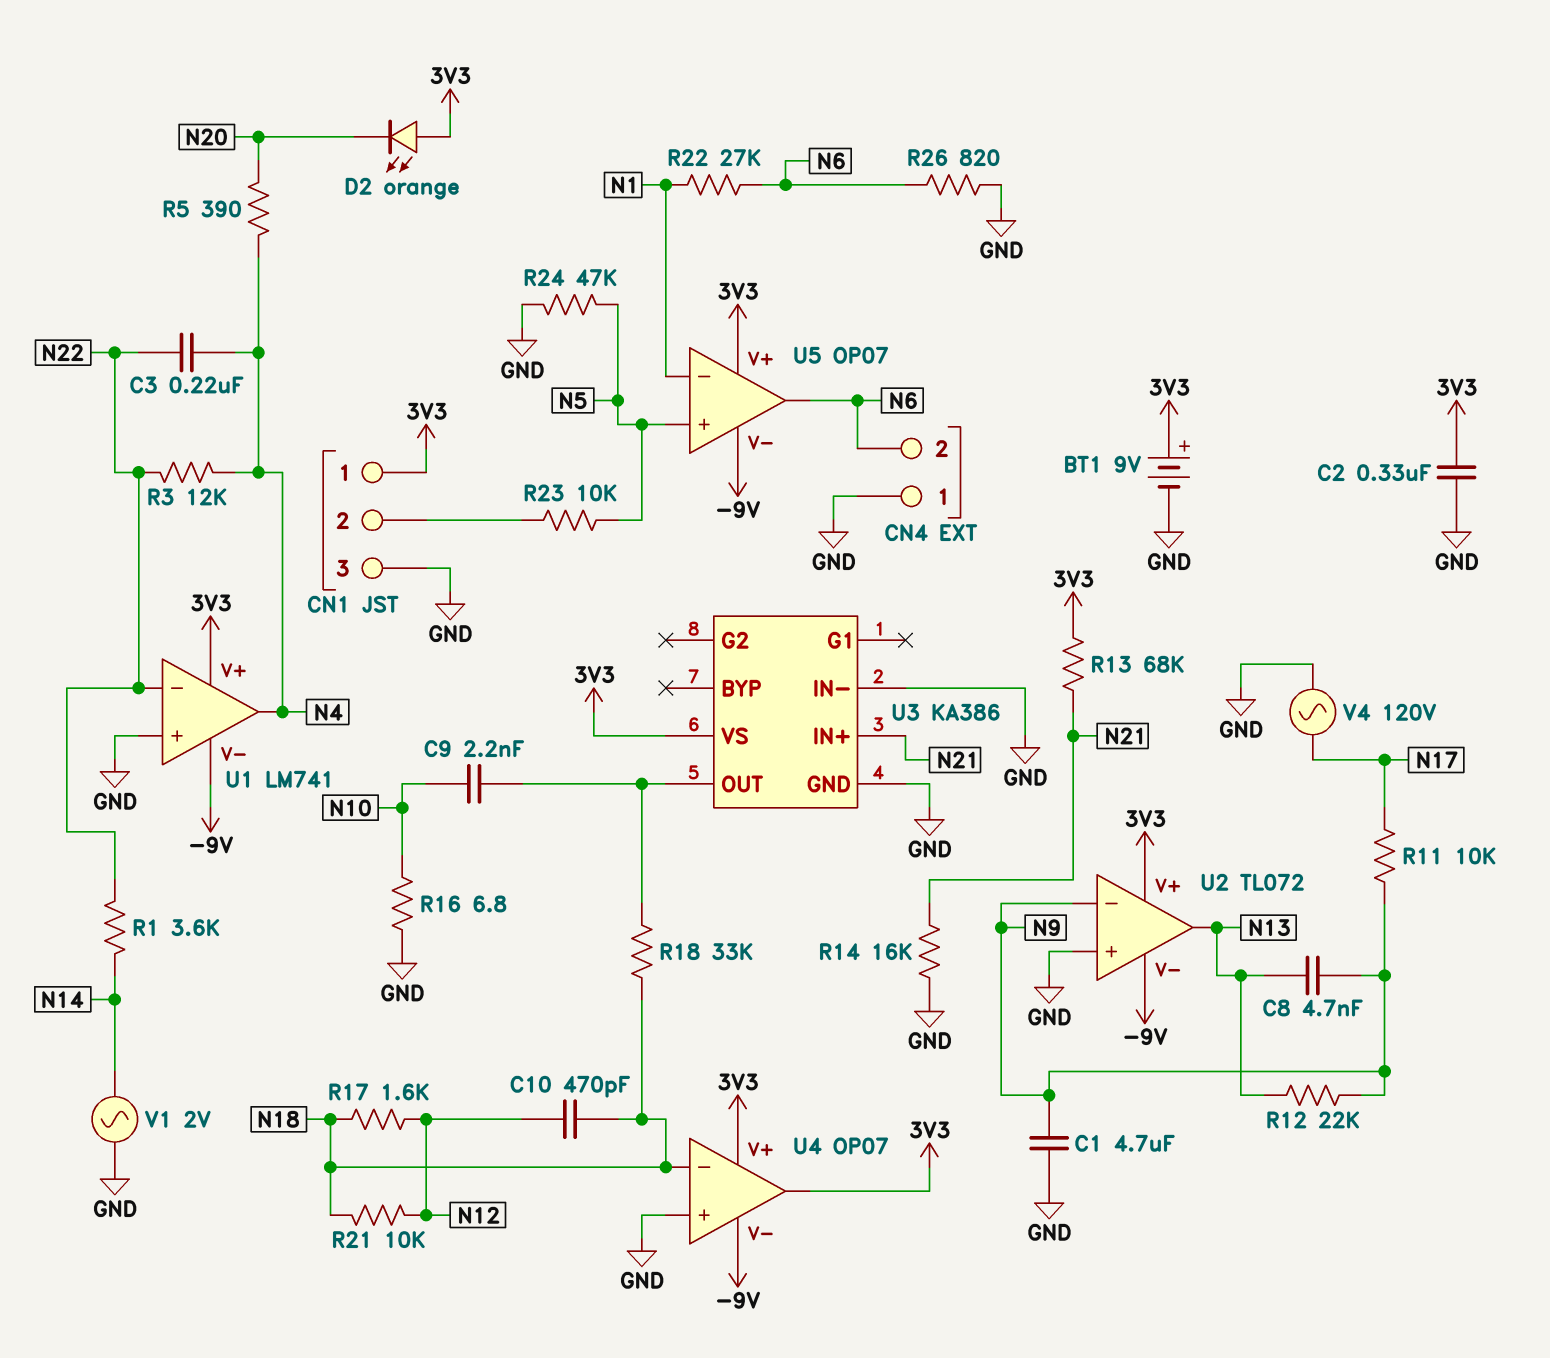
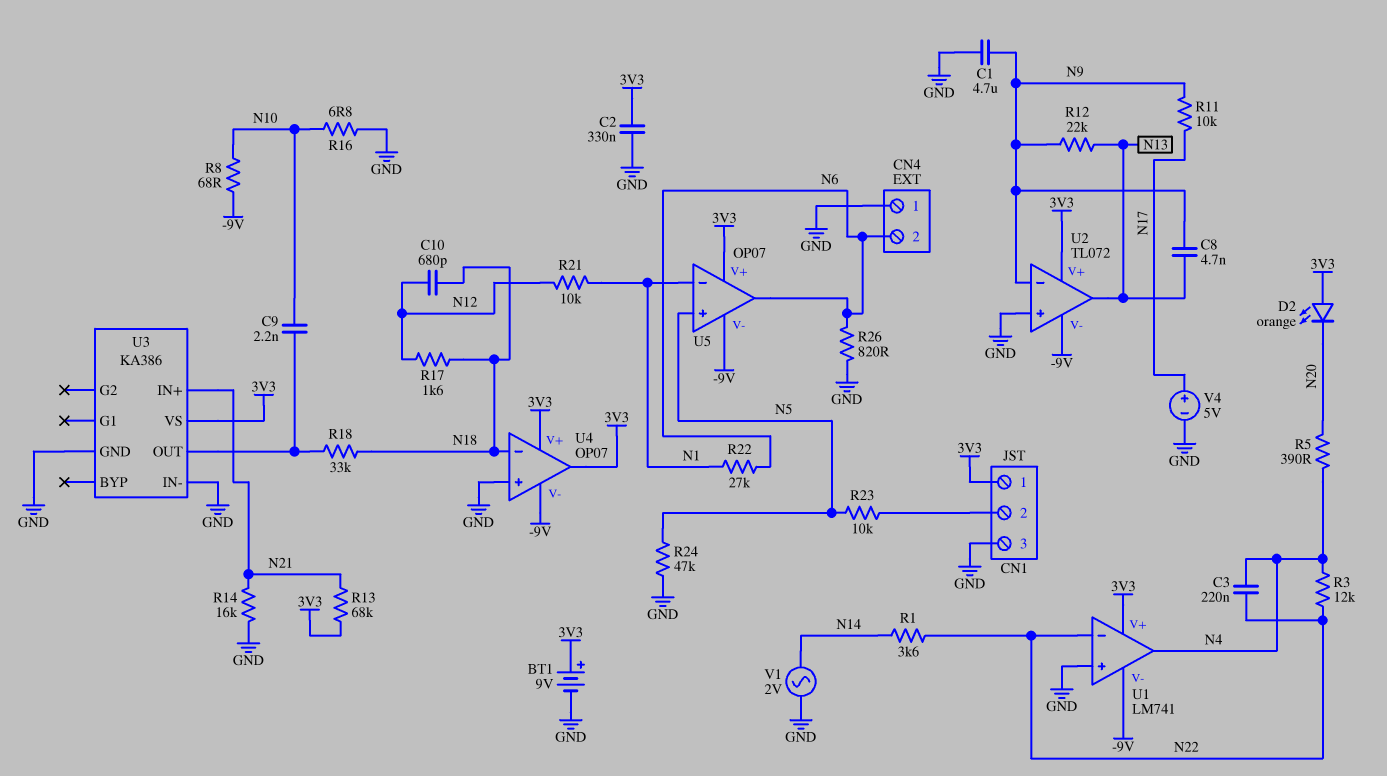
C10: 470pF (N12, N18) -> 680pF (N12, N18)
R8: none -> 68 (-9V, N10)
R21: 10k (N12, N18) -> 10k (N1, N12)
V4: AC 120V (GND, N17) -> 5V (plus N17, minus GND)

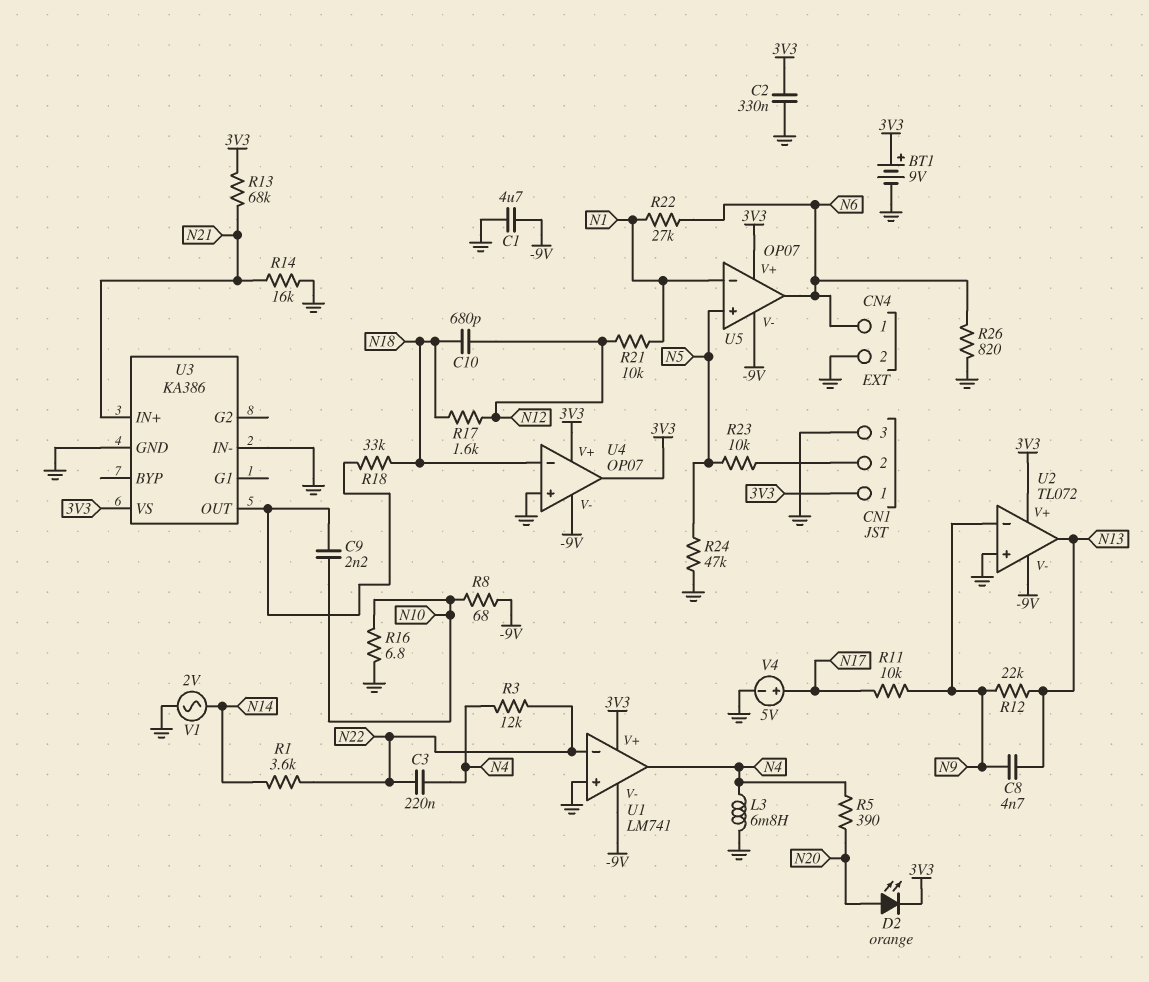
C1: 4.7uF (GND, N9) -> 4.7uF (-9V, GND)
CN4 pin 1: GND -> N6
CN4 pin 2: N6 -> GND
D2: LED orange (A 3V3, K N20) -> LED orange (A N20, K 3V3)
L3: none -> 6.8mH (GND, N4)

